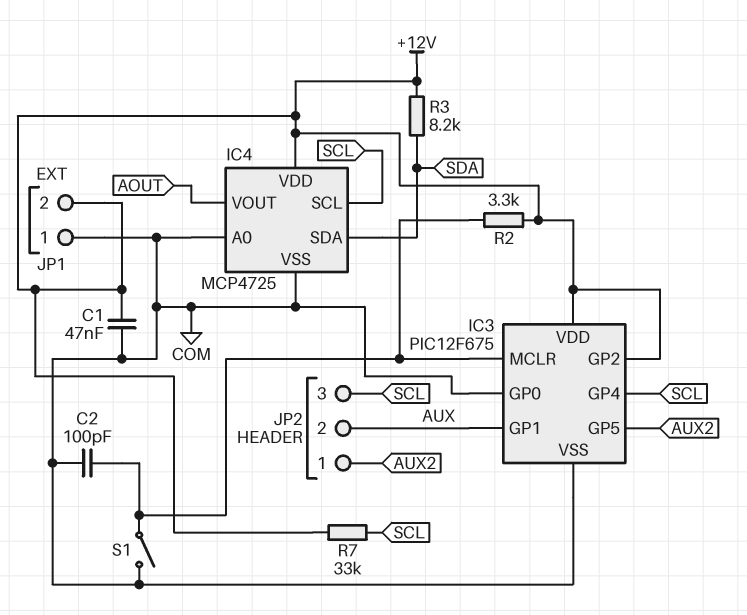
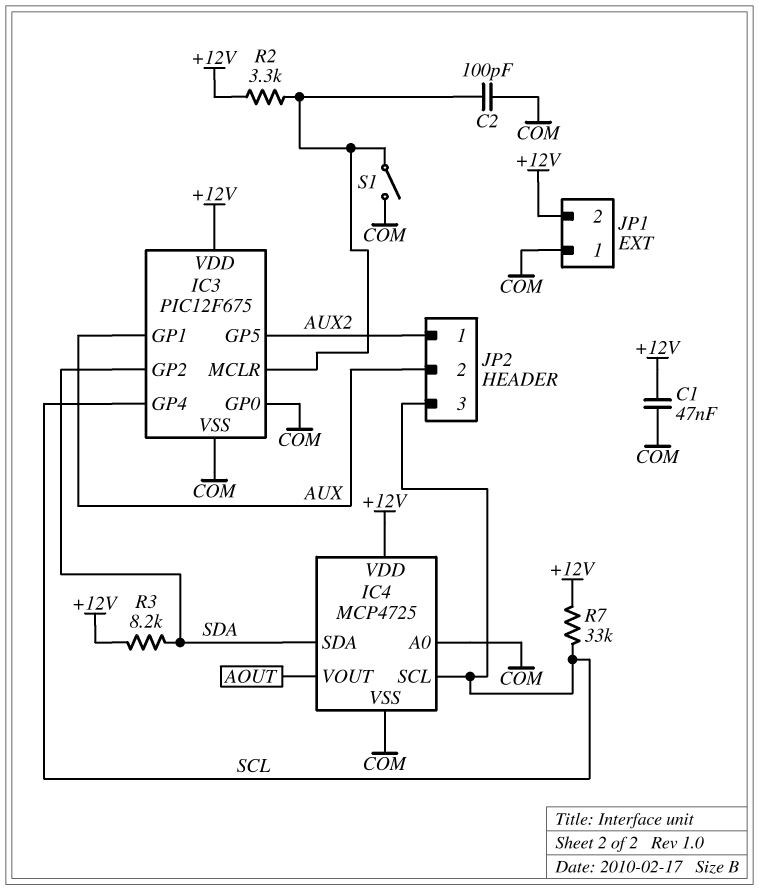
IC3 pin GP2: +12V -> SDA

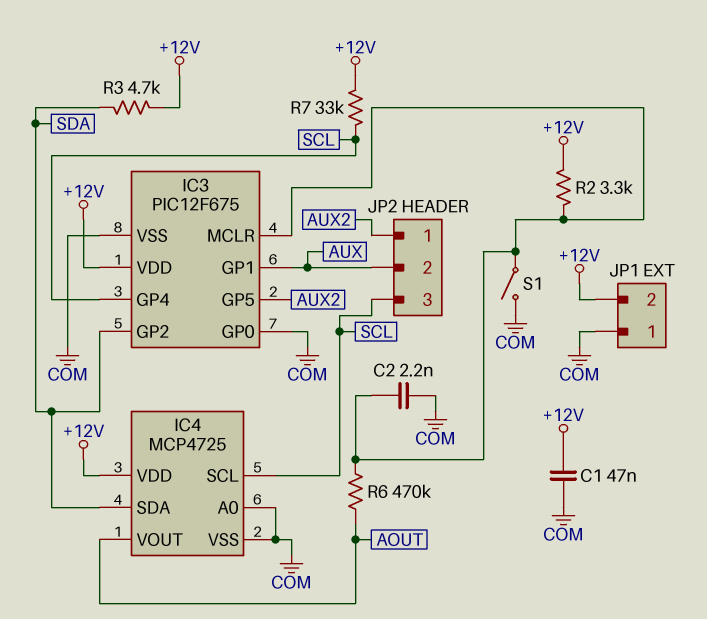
C2: 100pF (COM, IC3/MCLR) -> 2.2nF (COM, IC3/MCLR)
R3: 8.2k (+12V, SDA) -> 4.7k (+12V, SDA)
R6: none -> 470k (AOUT, IC3/MCLR)

